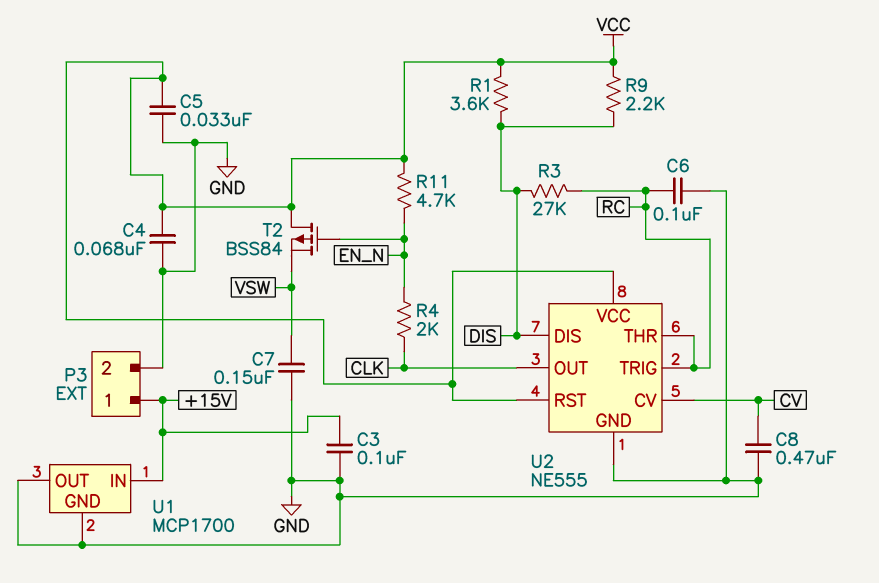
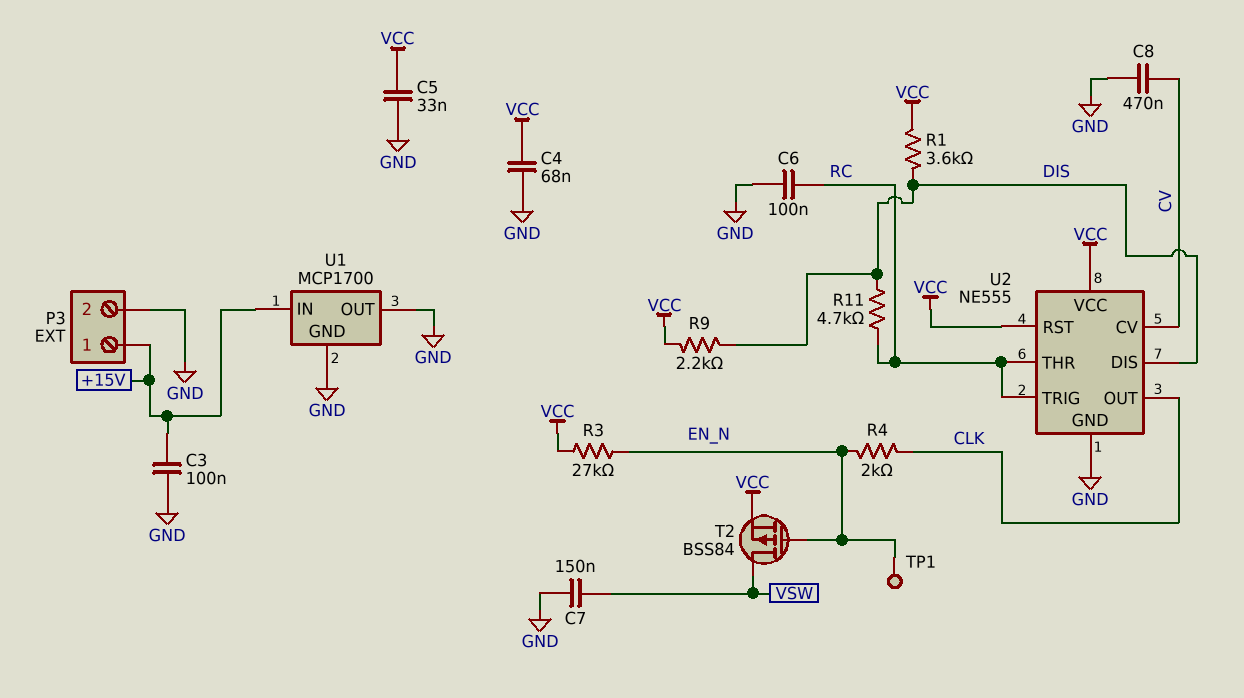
R3: 27k (DIS, RC) -> 27k (EN_N, VCC)
R11: 4.7k (EN_N, VCC) -> 4.7k (DIS, RC)
T2: PMOS BSS84 (G EN_N, D VCC, S VSW) -> PMOS BSS84 (G EN_N, D VSW, S VCC)
TP1: none -> test point (EN_N)

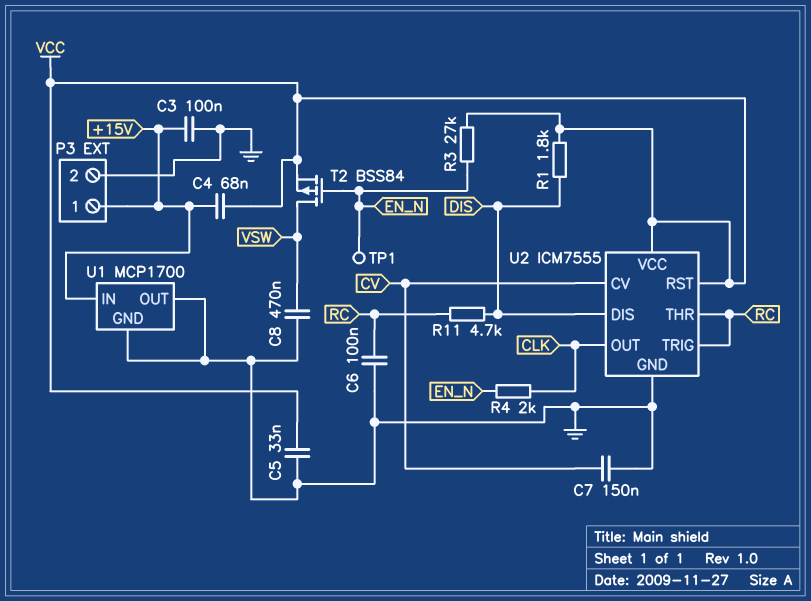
C4: 68nF (GND, VCC) -> 68nF (+15V, VCC)
C7: 150nF (GND, VSW) -> 150nF (CV, GND)
C8: 470nF (CV, GND) -> 470nF (GND, VSW)
R1: 3.6k (DIS, VCC) -> 1.8k (DIS, VCC)
R9: 2.2k (DIS, VCC) -> none
U2: NE555 -> ICM7555

